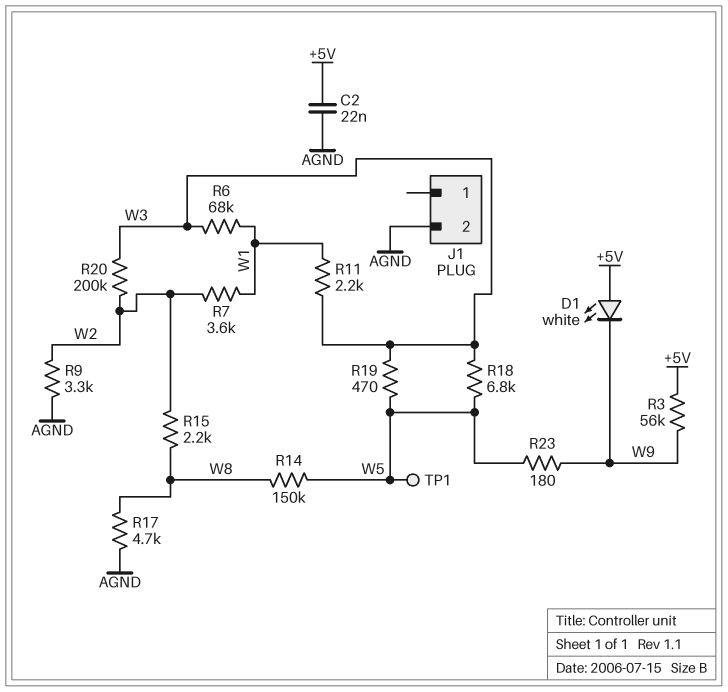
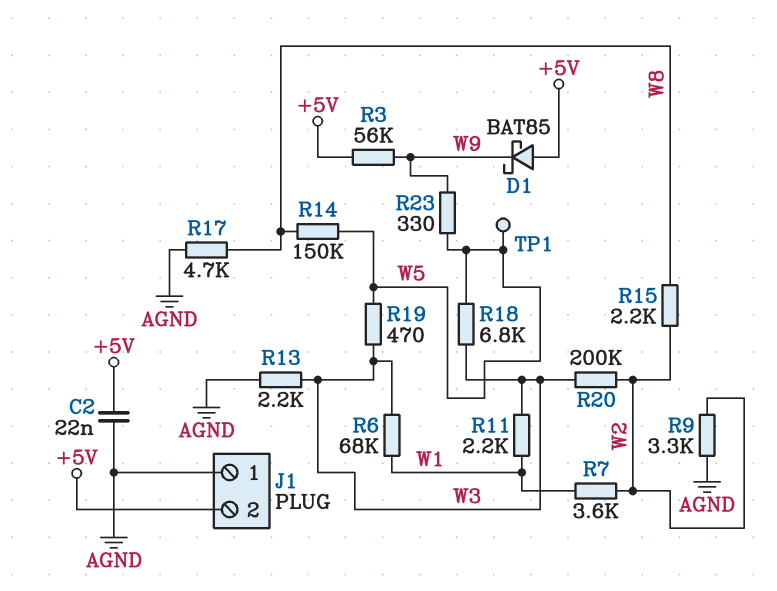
D1: LED white (A +5V, K W9) -> schottky BAT85 (A +5V, K W9)
J1 pin 1: none -> AGND
J1 pin 2: AGND -> +5V
R13: none -> 2.2k (AGND, W3)
R23: 180 (W5, W9) -> 330 (W5, W9)

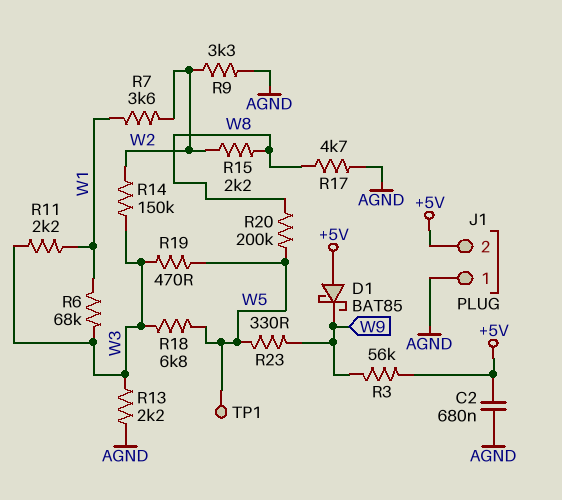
C2: 22nF (+5V, AGND) -> 680nF (+5V, AGND)
R14: 150k (W5, W8) -> 150k (W2, W3)
R20: 200k (W2, W3) -> 200k (W5, W8)

